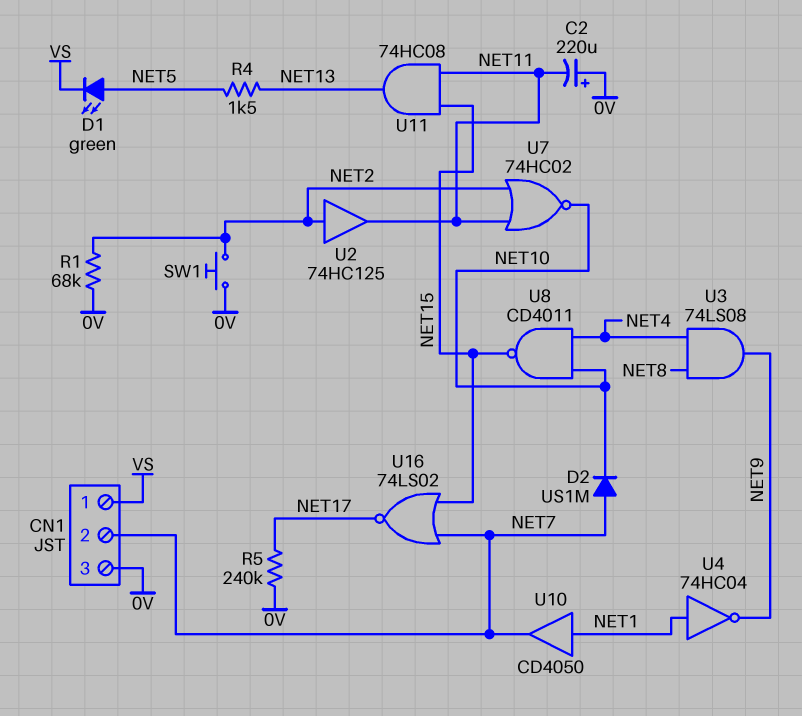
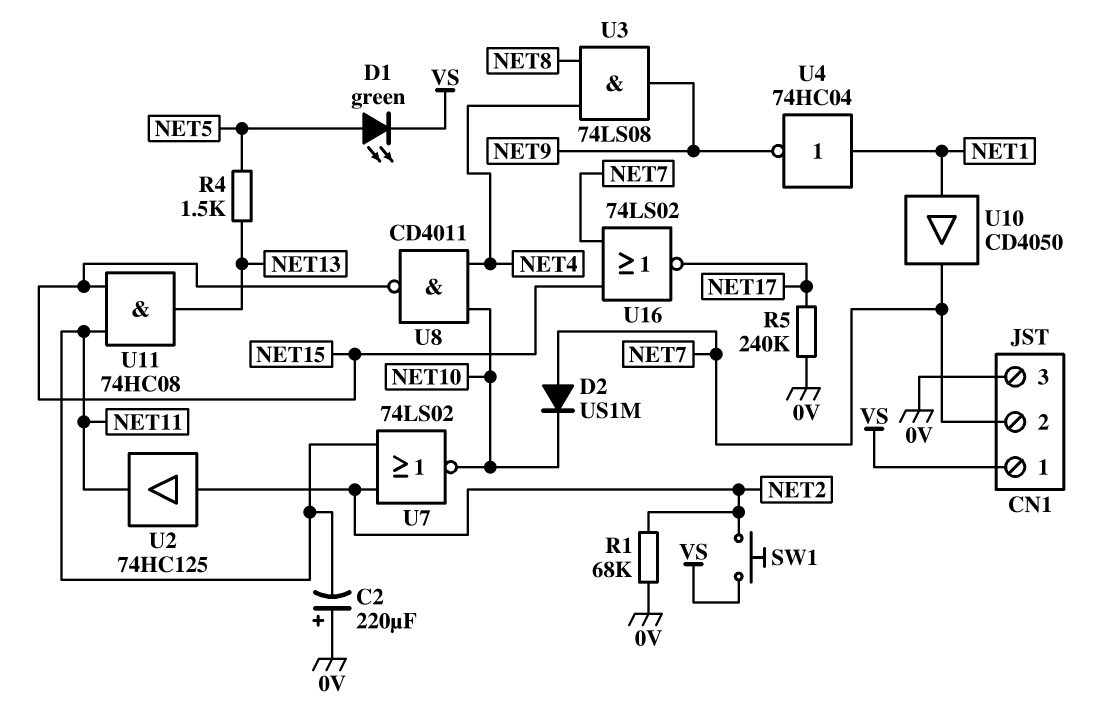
SW1: button (0V, NET2) -> button (NET2, VS)
U7: NOR 74HC02 (in NET2, in NET11, out NET10) -> NOR 74LS02 (in NET2, in NET11, out NET10)

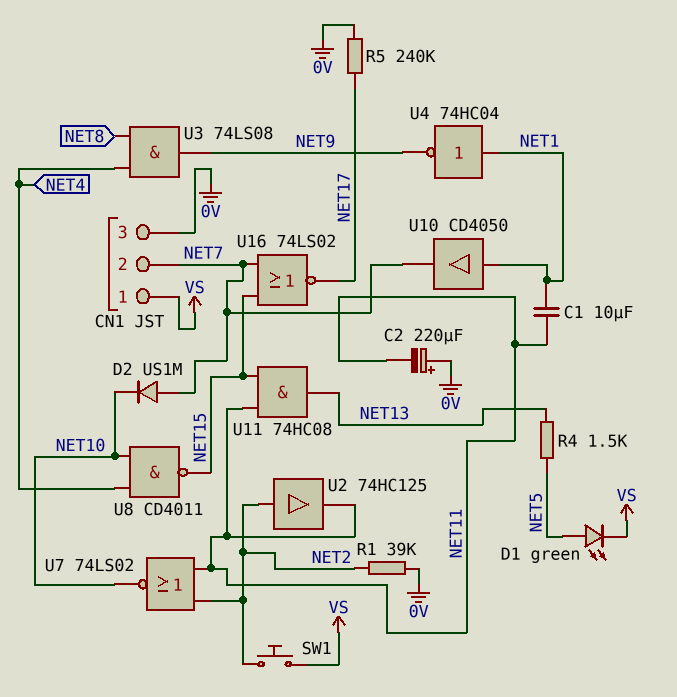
C1: none -> 10uF (NET1, NET11)
R1: 68k (0V, NET2) -> 39k (0V, NET2)

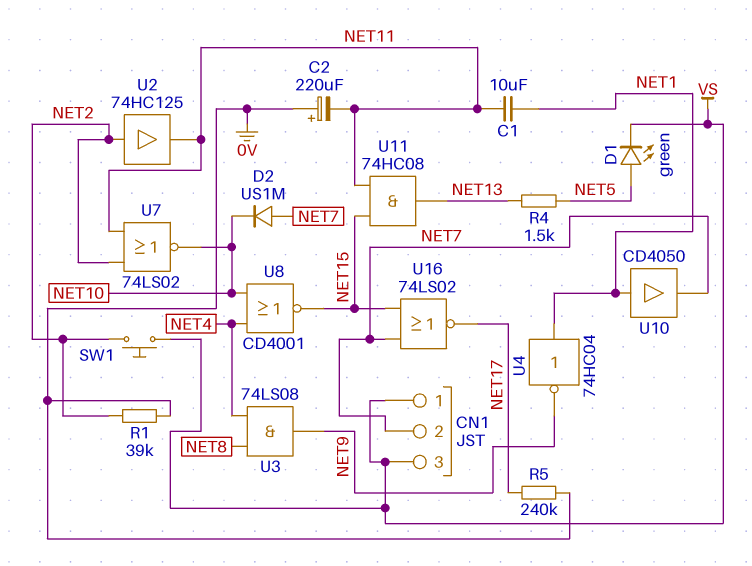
CN1 pin 3: 0V -> VS
U8: NAND CD4011 (in NET4, in NET10, out NET15) -> NOR CD4001 (in NET4, in NET10, out NET15)

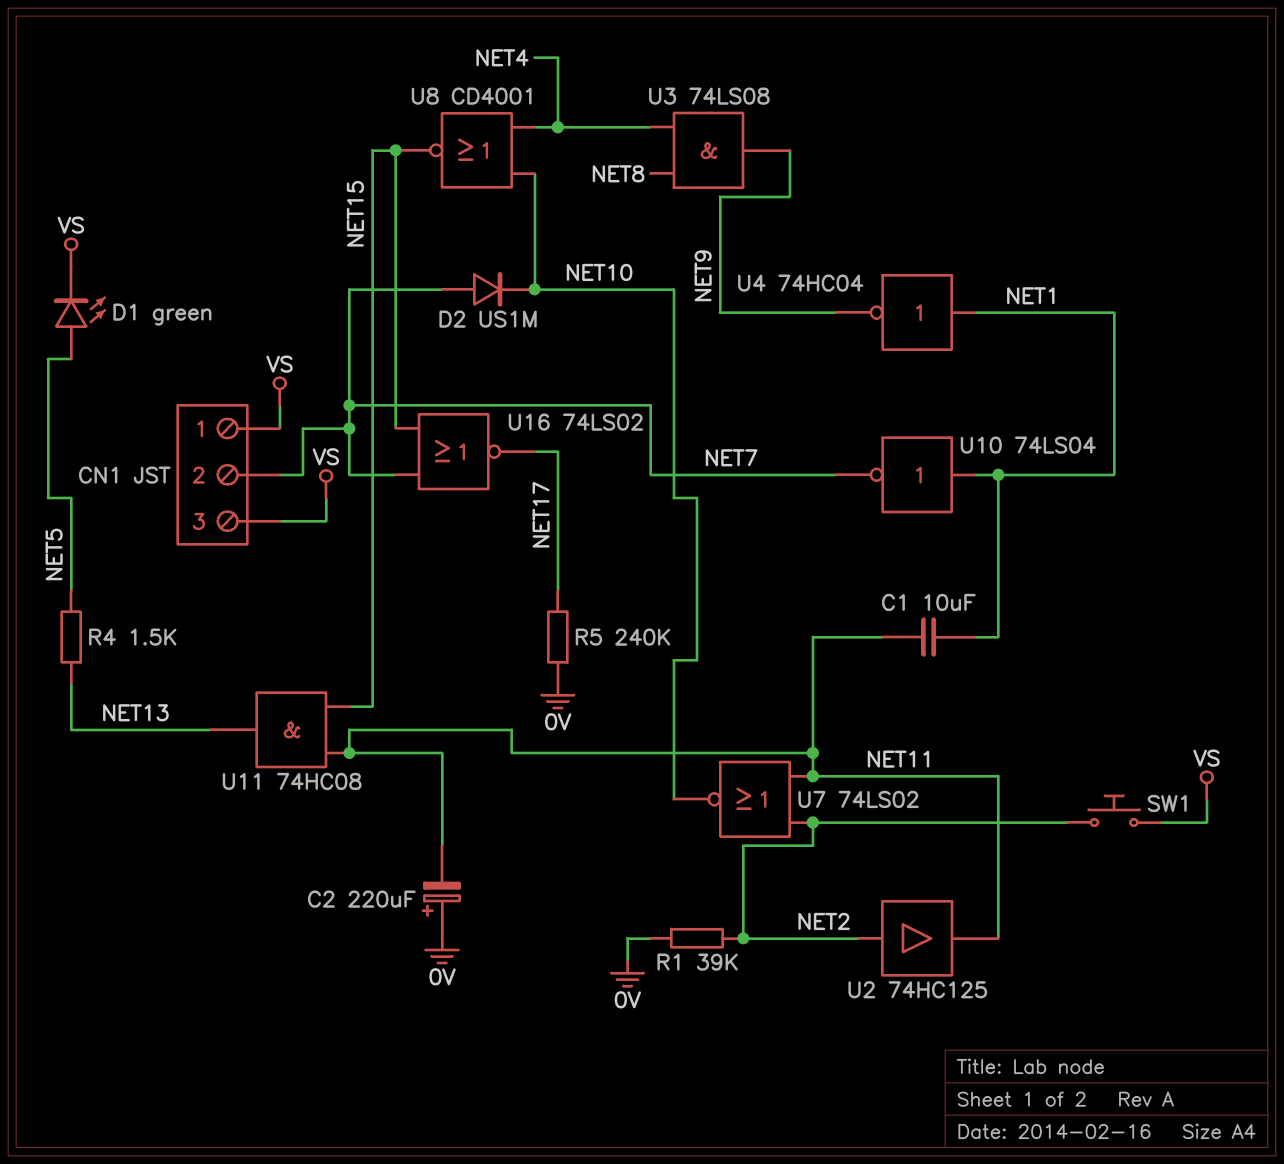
U10: buffer CD4050 (in NET1, out NET7) -> NOT 74LS04 (in NET1, out NET7)

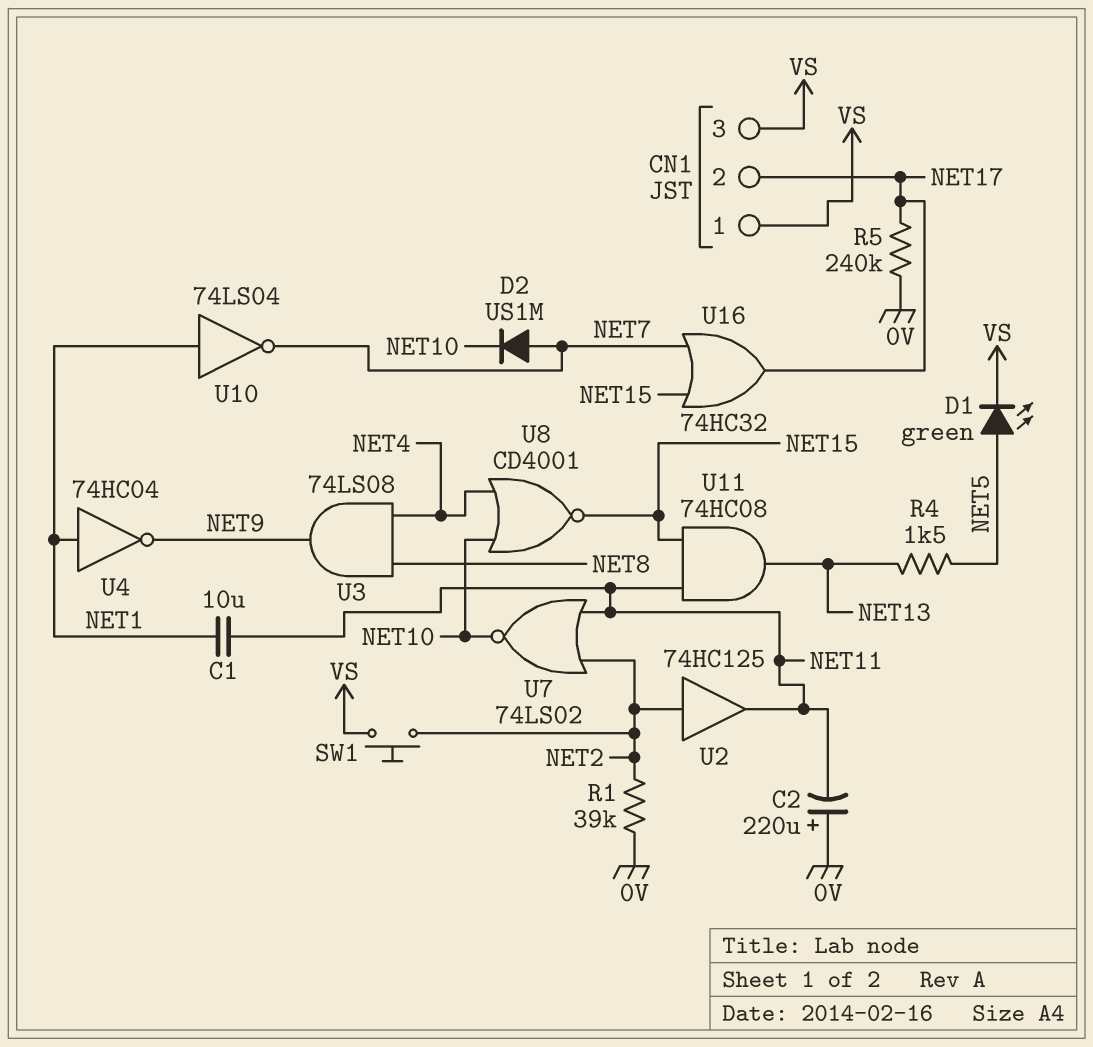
CN1 pin 2: NET7 -> NET17
U16: NOR 74LS02 (in NET7, in NET15, out NET17) -> OR 74HC32 (in NET7, in NET15, out NET17)

